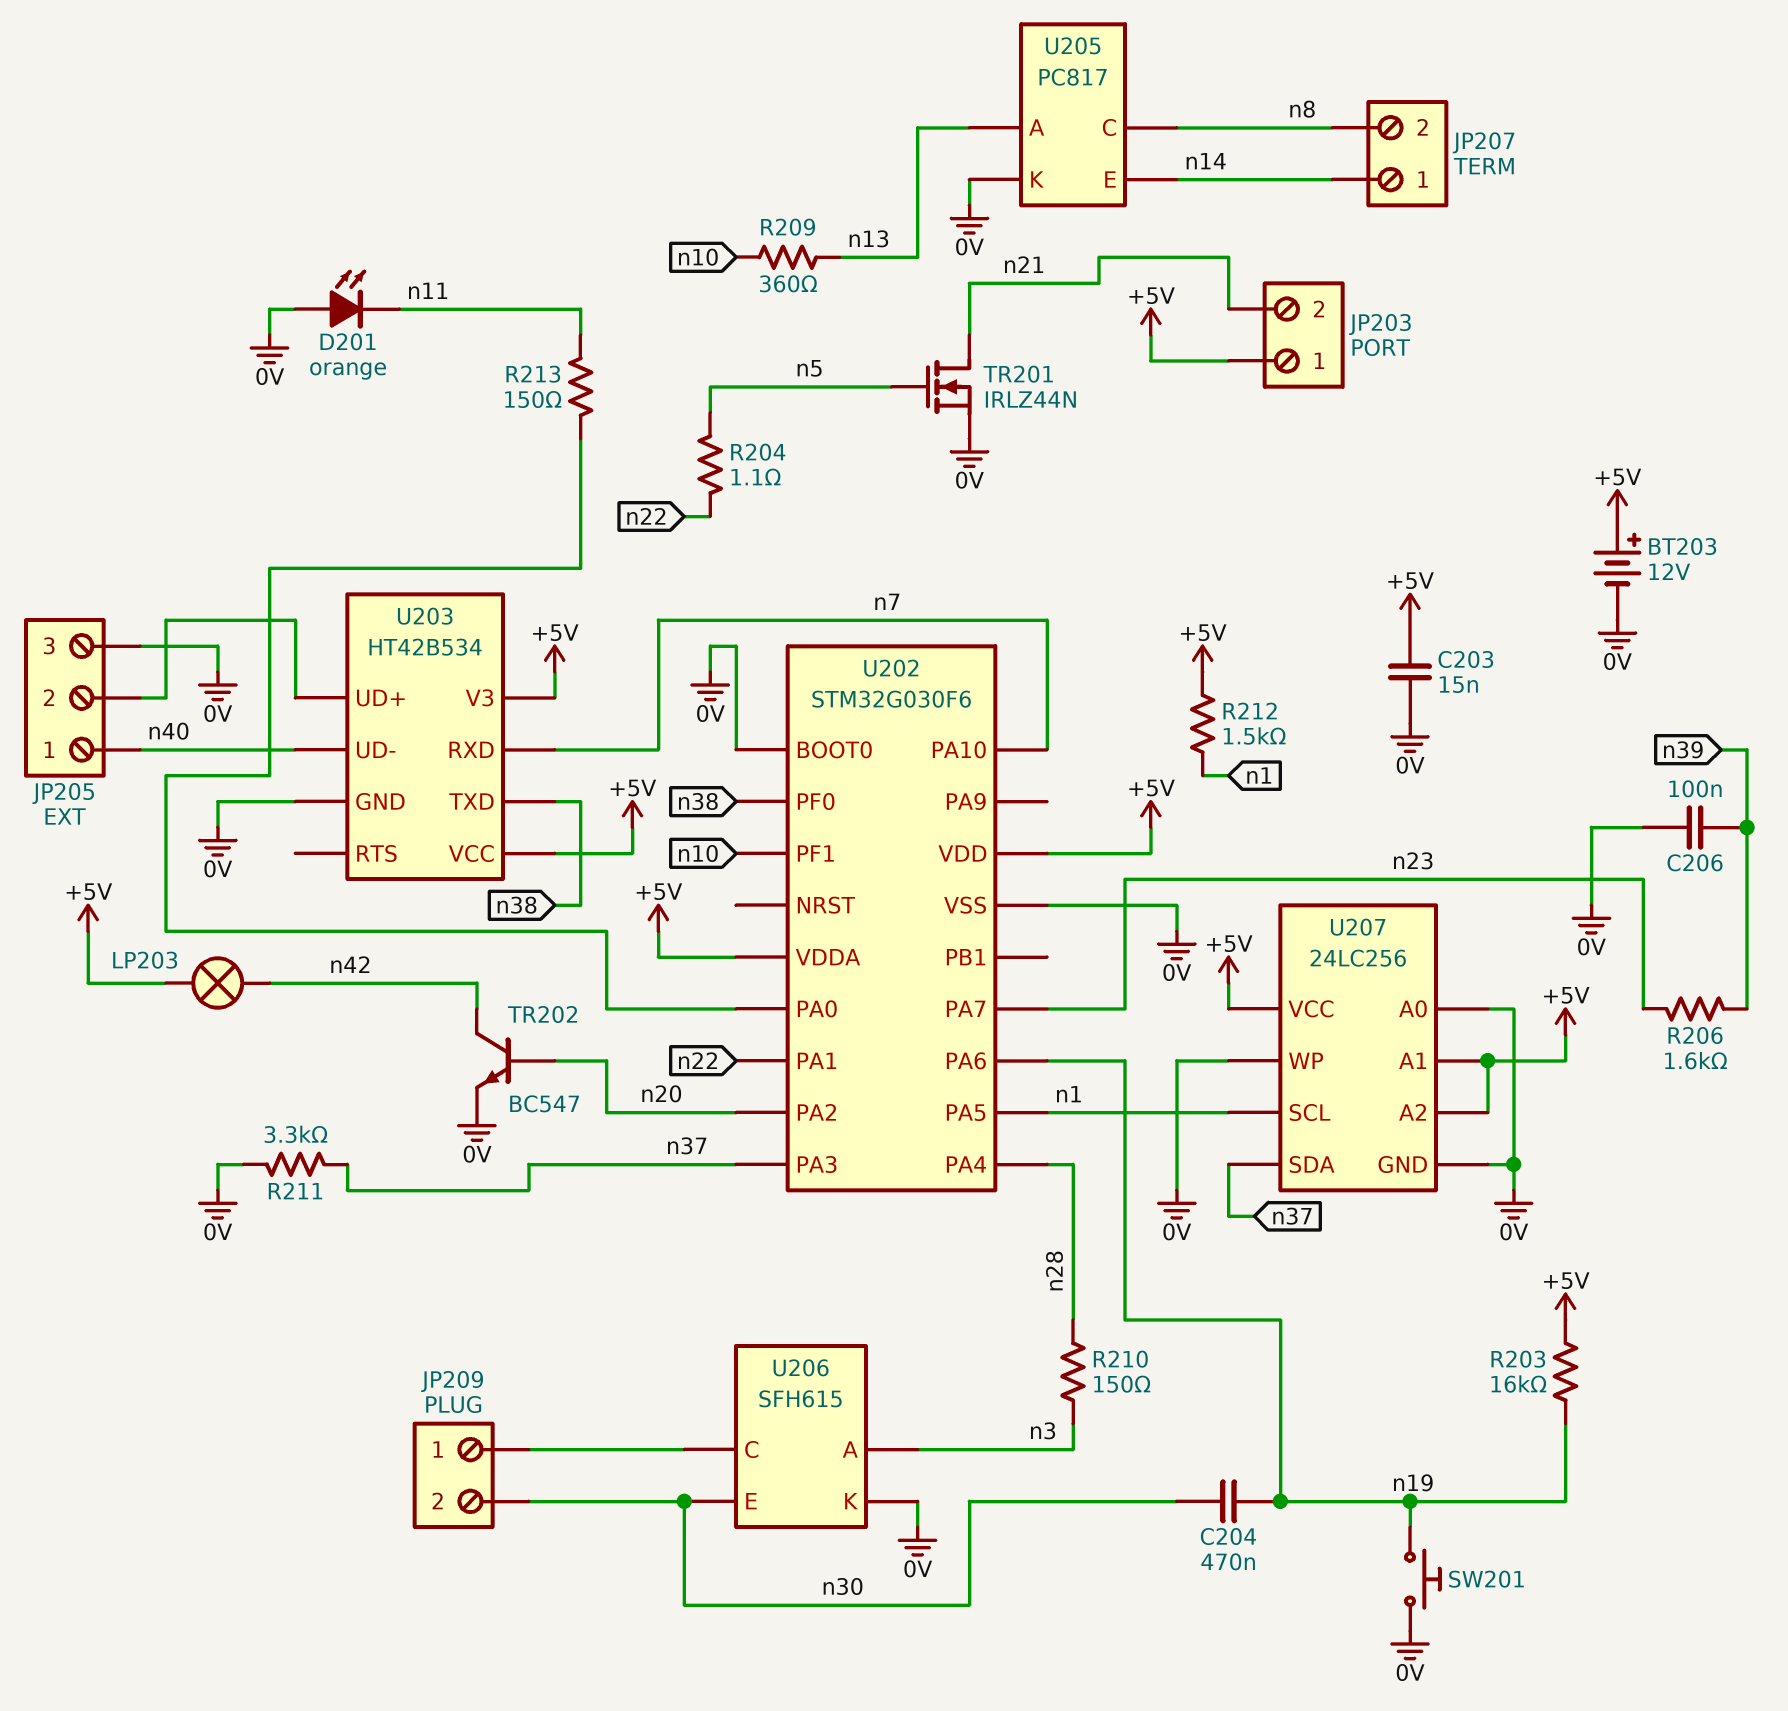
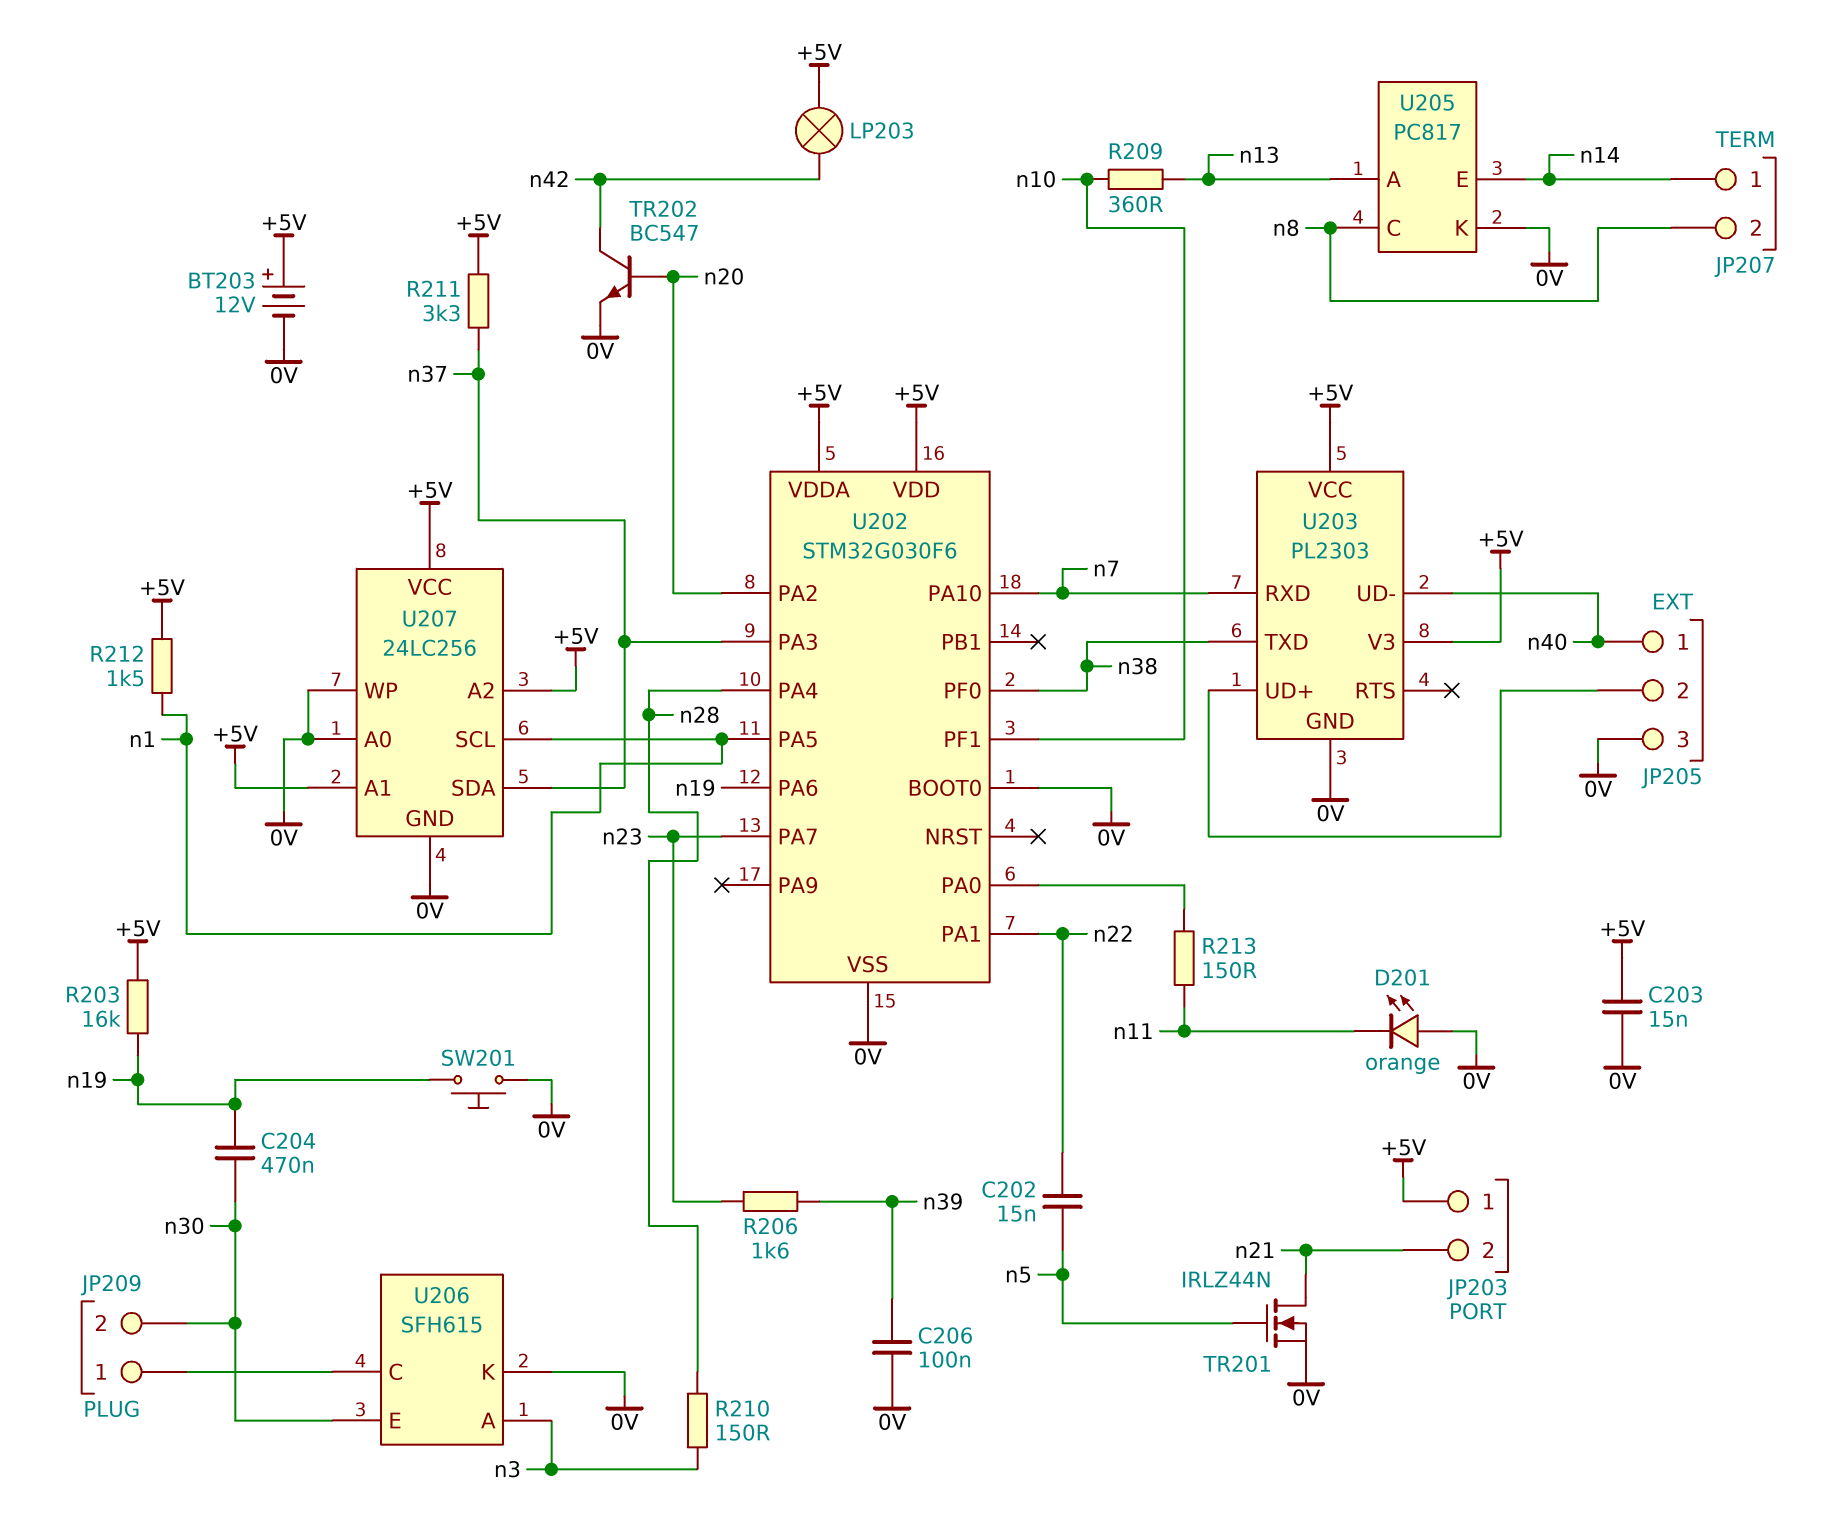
C202: none -> 15nF (n5, n22)
R204: 1.1 (n5, n22) -> none
R211: 3.3k (0V, n37) -> 3.3k (+5V, n37)
U203: HT42B534 -> PL2303

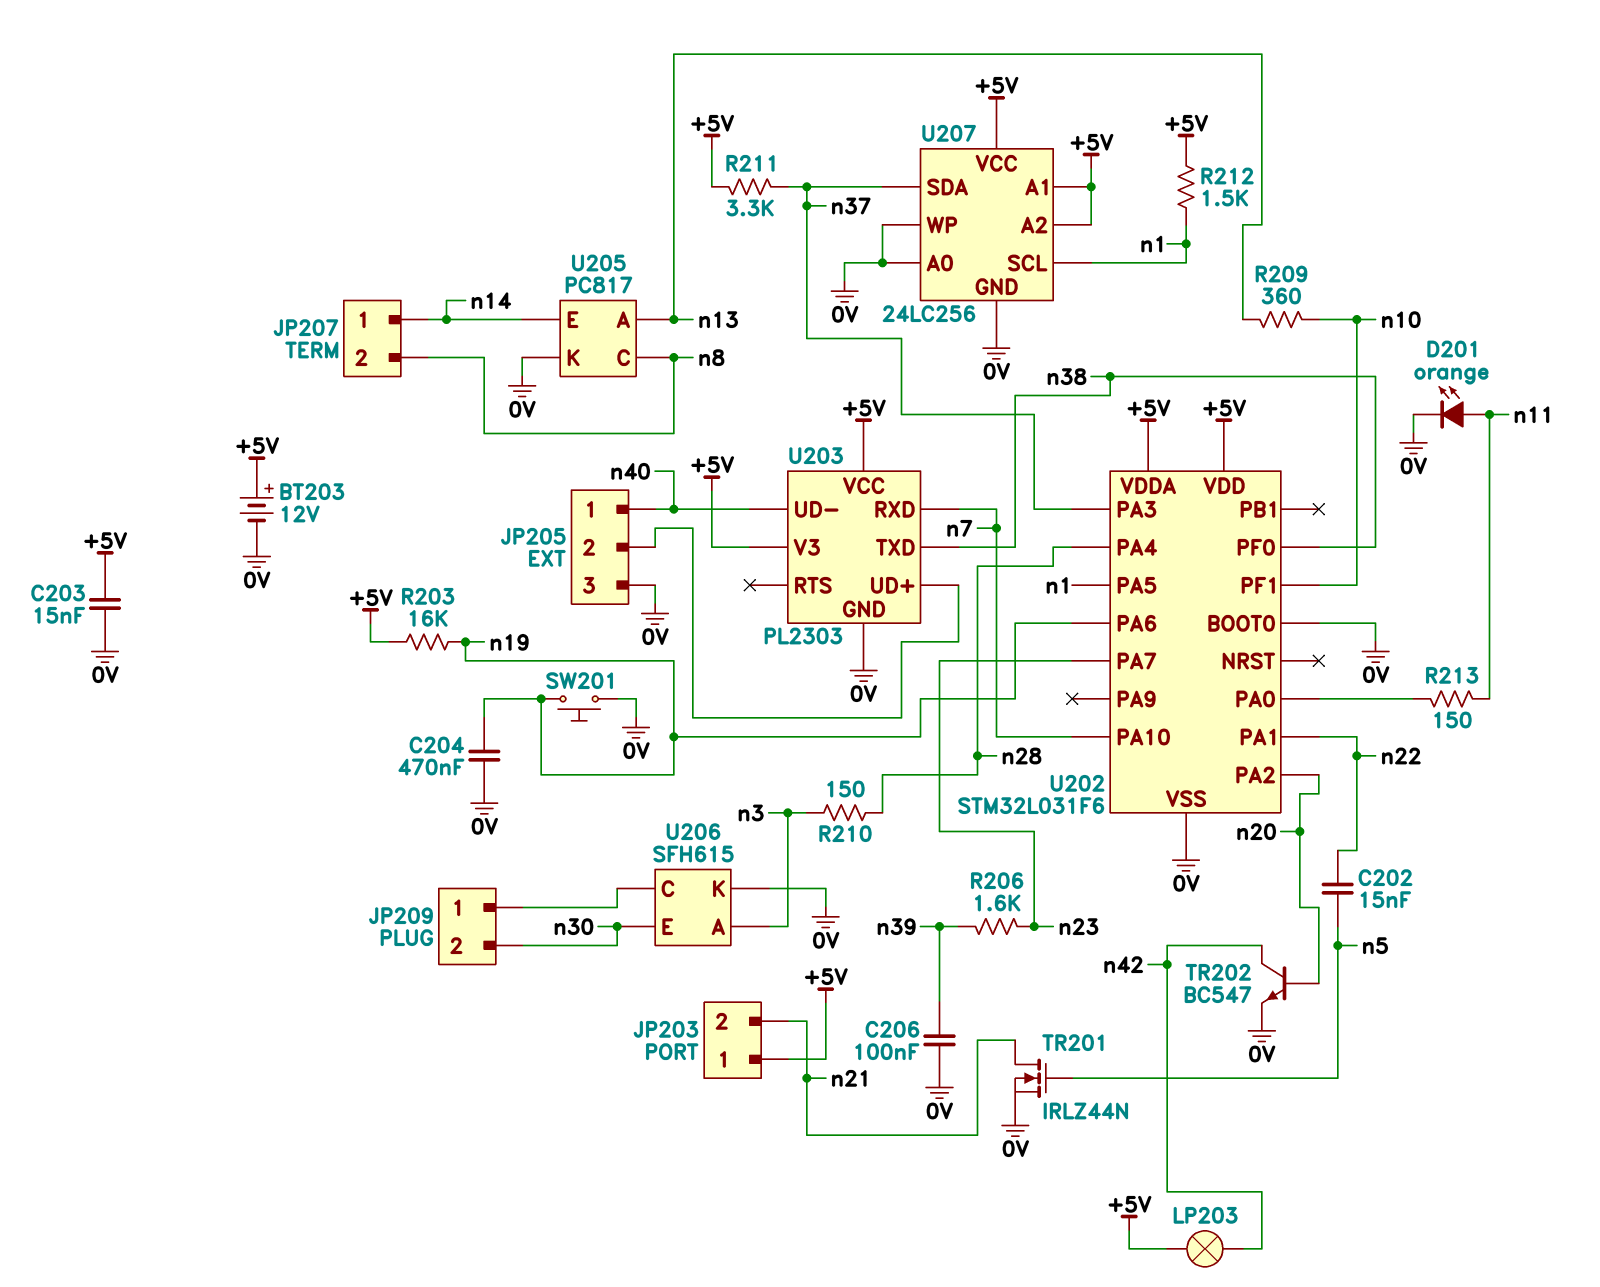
C204: 470nF (n19, n30) -> 470nF (0V, n19)
D201: LED orange (A 0V, K n11) -> LED orange (A n11, K 0V)
U202: STM32G030F6 -> STM32L031F6

